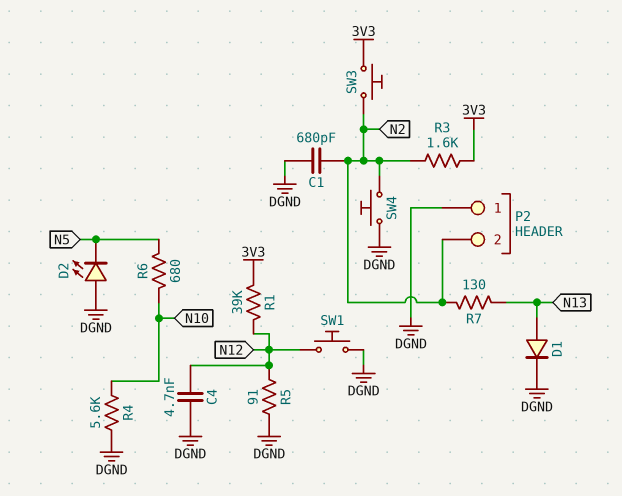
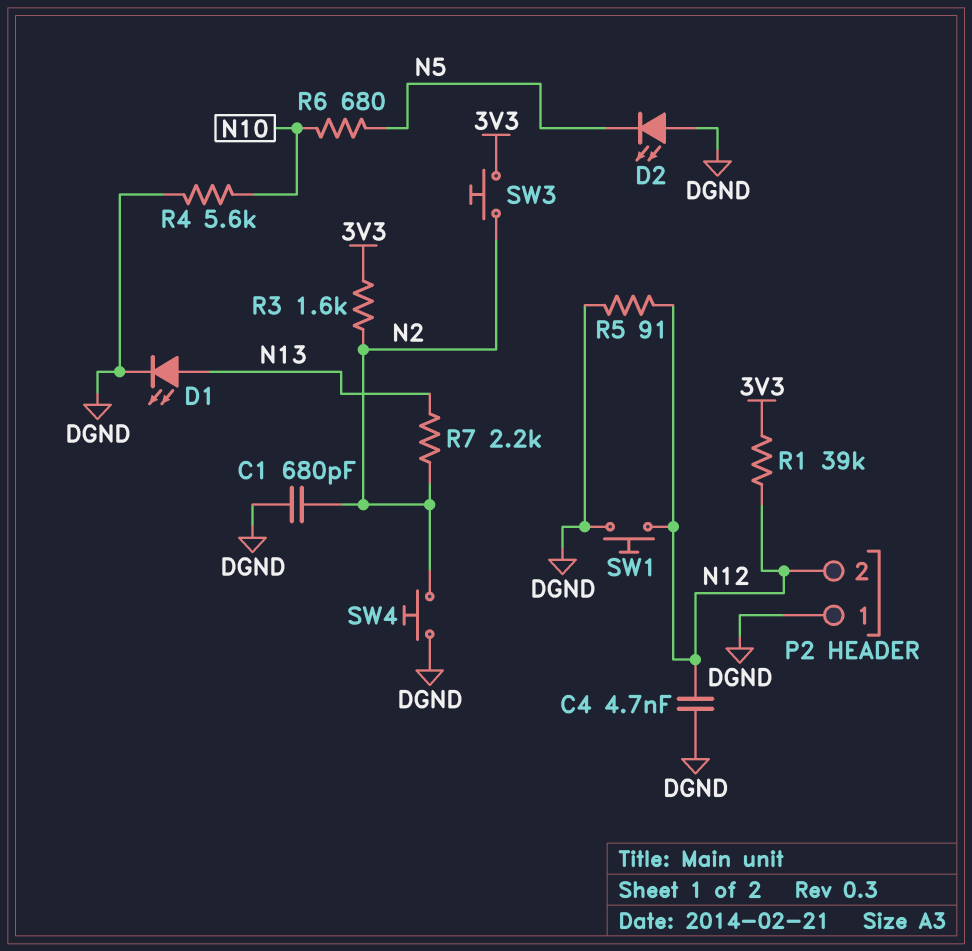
D1: diode (A N13, K DGND) -> LED (A N13, K DGND)
P2 pin 2: N2 -> N12
R7: 130 (N2, N13) -> 2.2k (N2, N13)

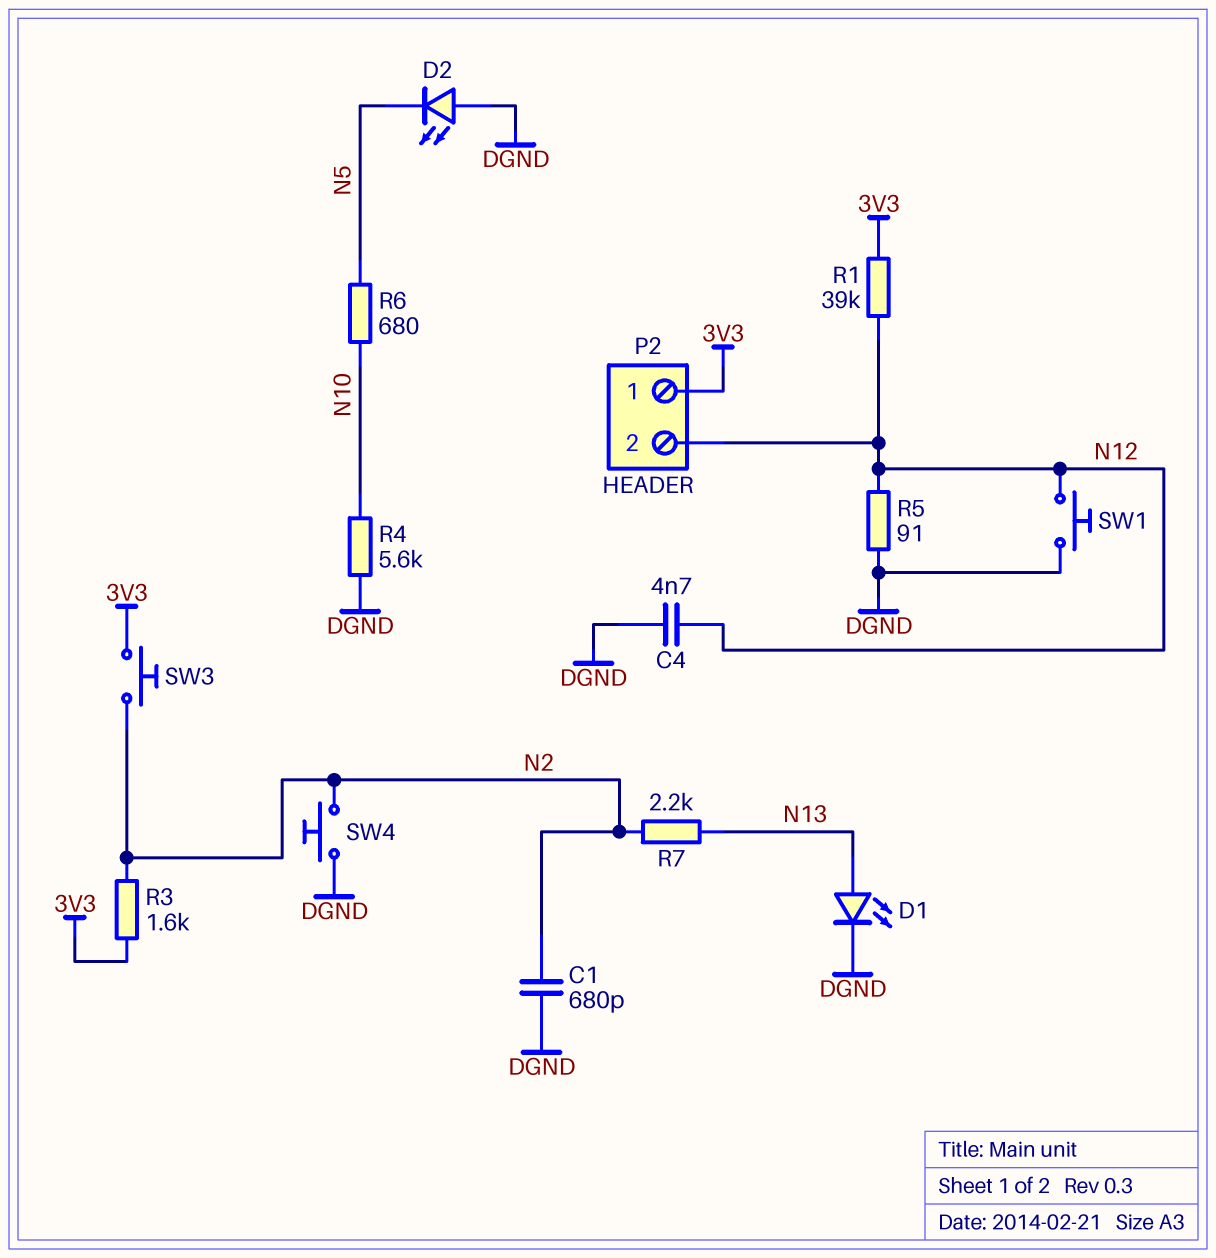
P2 pin 1: DGND -> 3V3

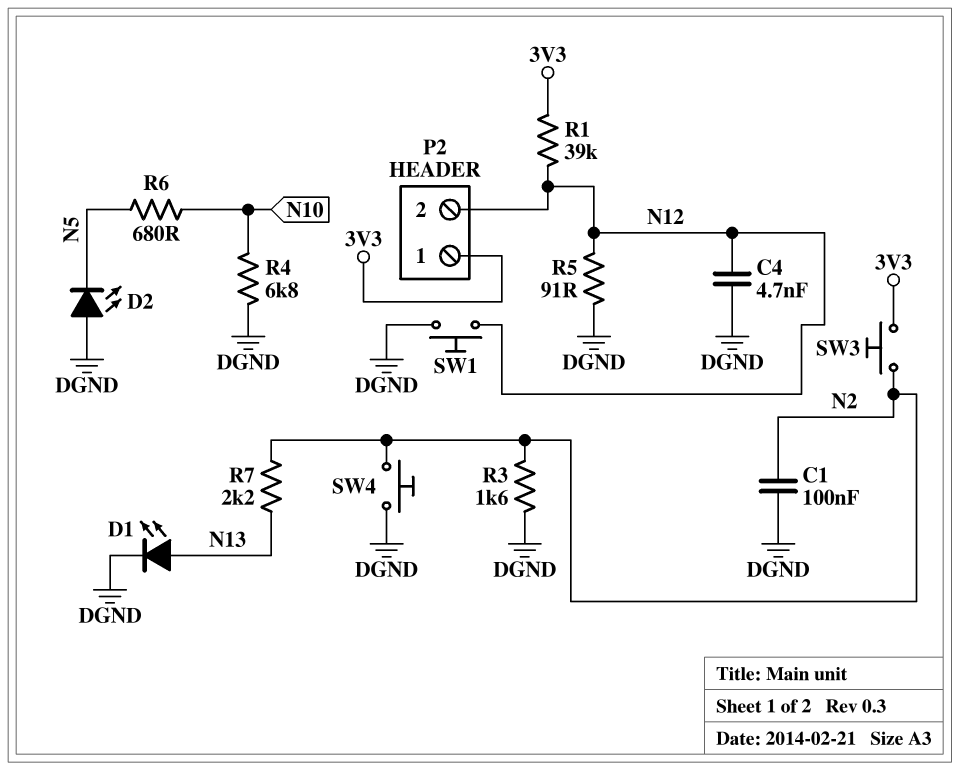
C1: 680pF (DGND, N2) -> 100nF (DGND, N2)
R3: 1.6k (3V3, N2) -> 1.6k (DGND, N2)
R4: 5.6k (DGND, N10) -> 6.8k (DGND, N10)

